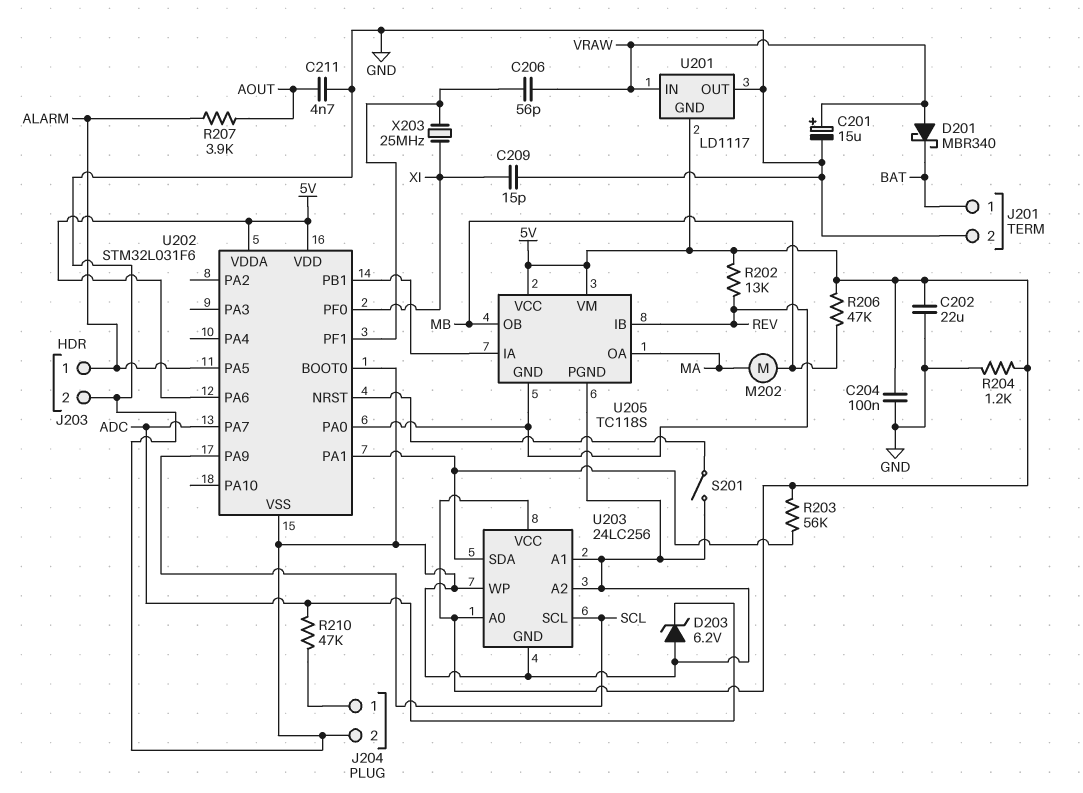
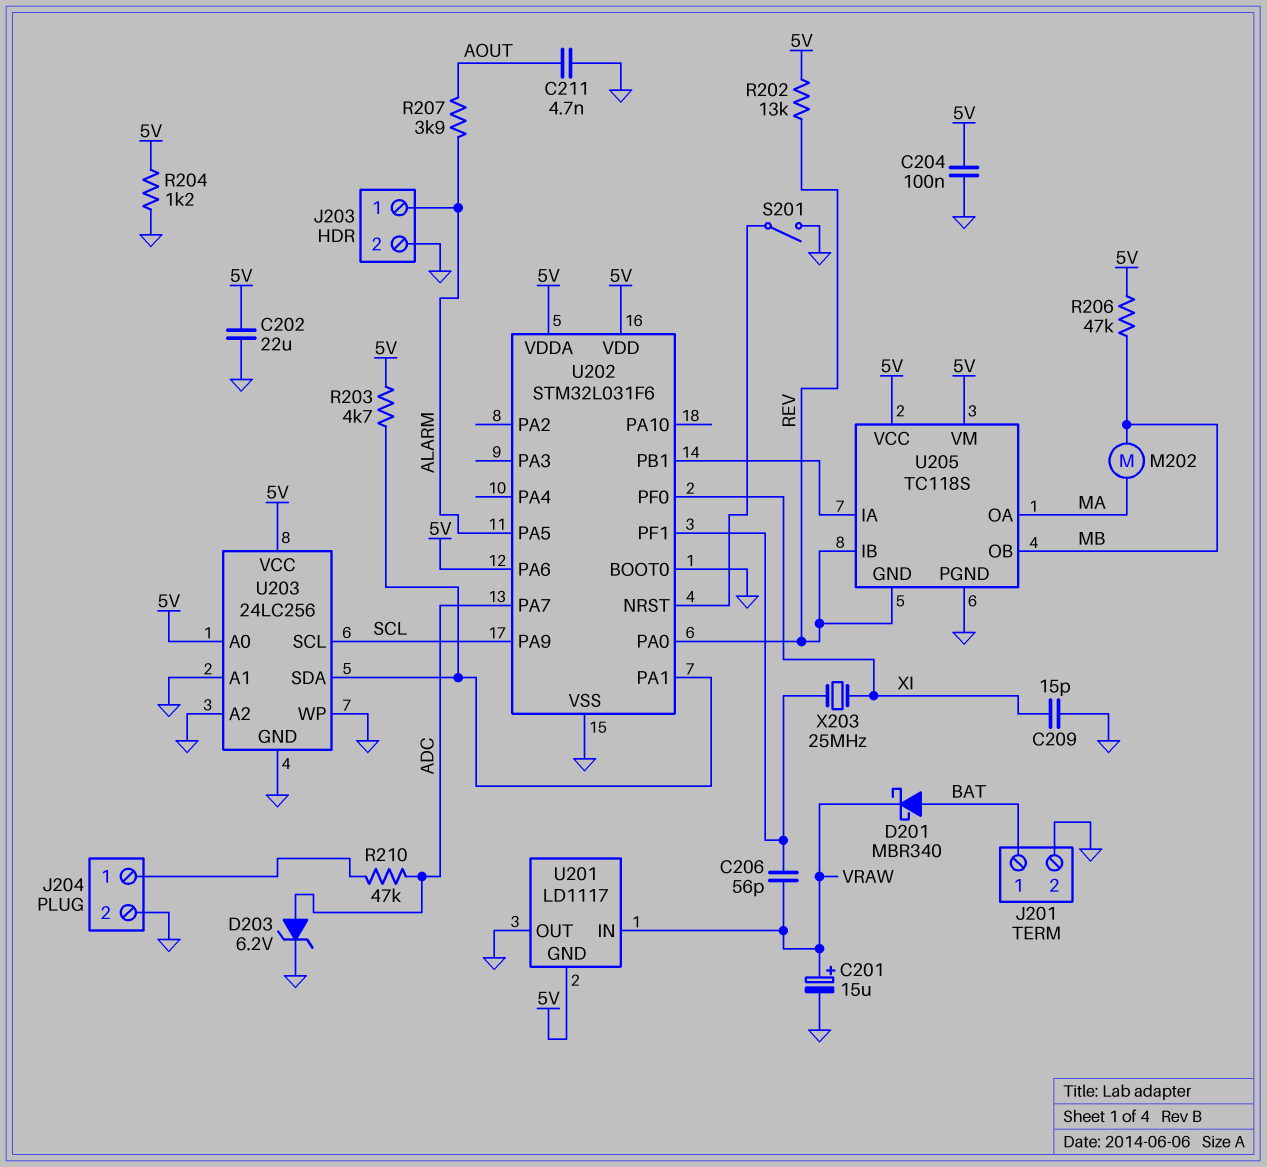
D201: schottky MBR340 (A VRAW, K BAT) -> schottky MBR340 (A BAT, K VRAW)
D203: zener 6.2V (A GND, K ADC) -> zener 6.2V (A ADC, K GND)
R203: 56k (5V, U202/PA1) -> 4.7k (5V, U202/PA1)

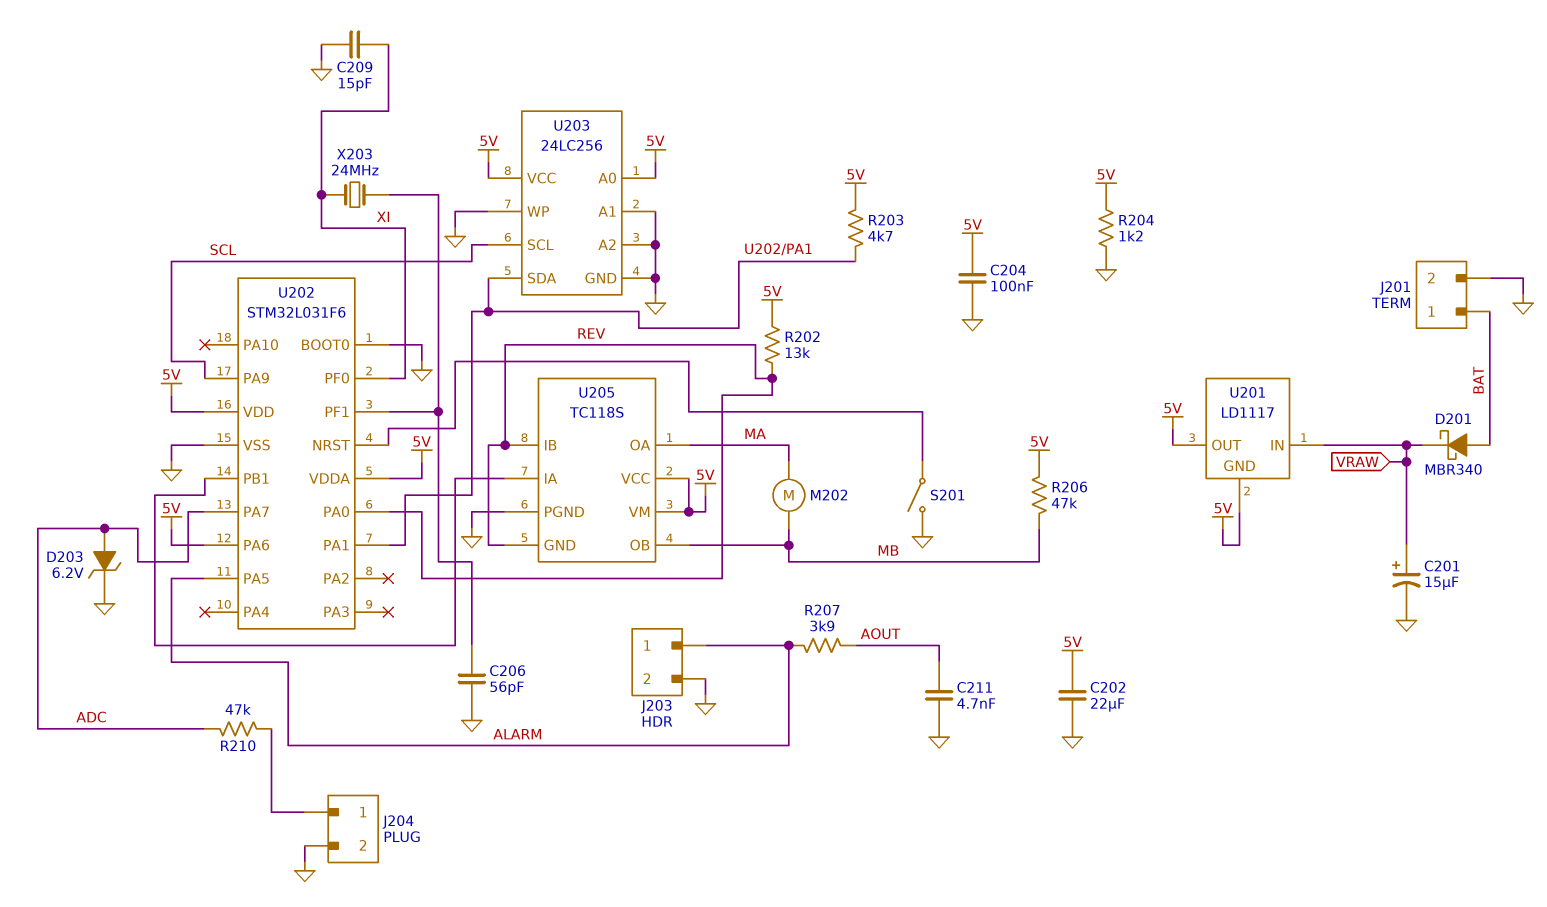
C206: 56pF (U202/PF1, VRAW) -> 56pF (GND, U202/PF1)
U201 pin OUT: GND -> 5V
X203: 25MHz (U202/PF1, XI) -> 24MHz (U202/PF1, XI)

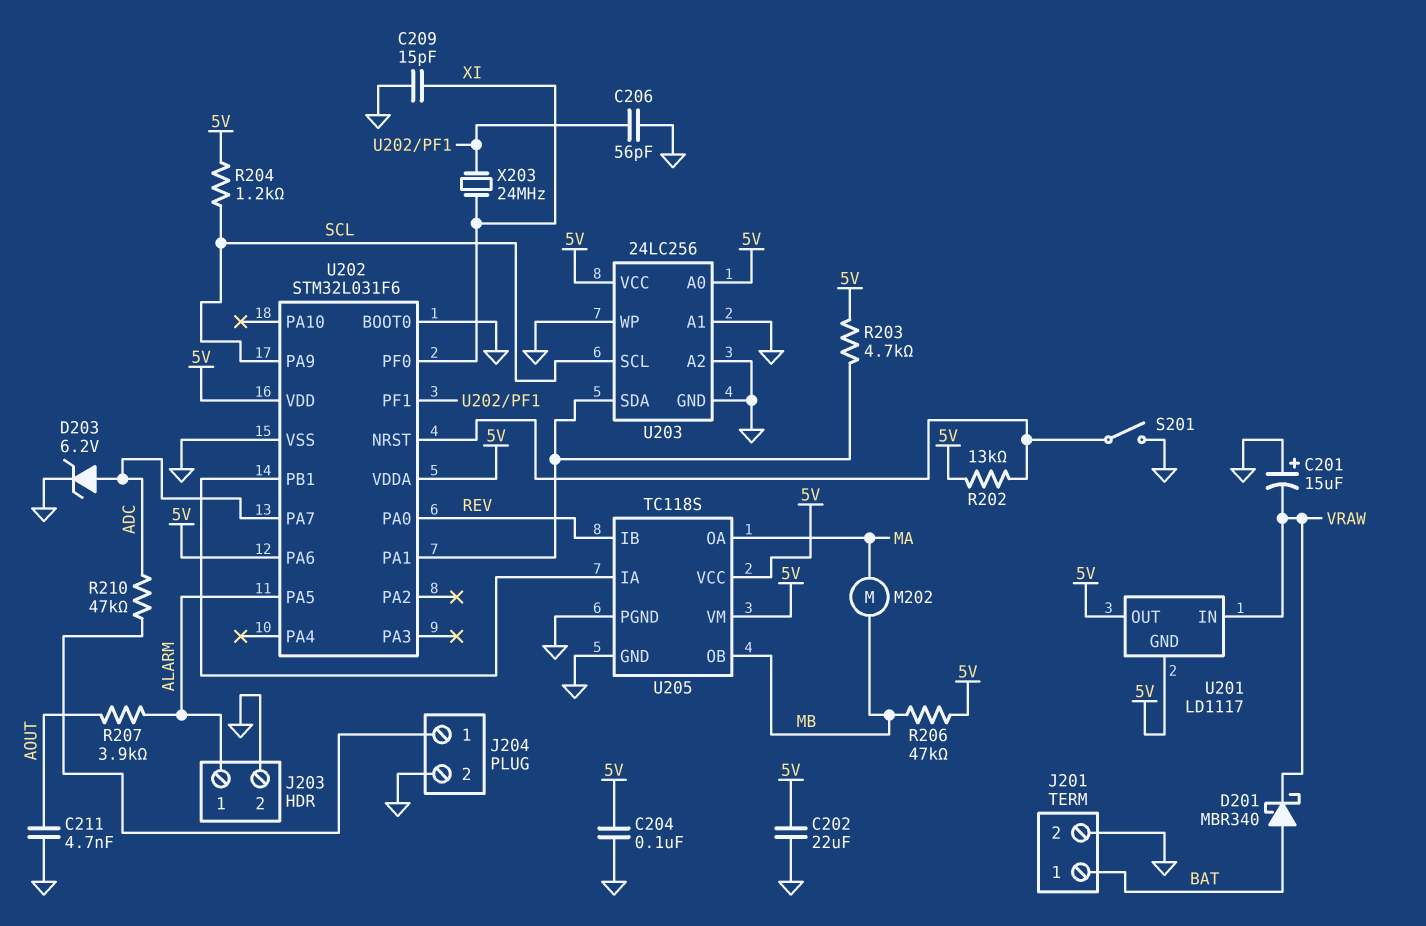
C201: 15uF (plus VRAW, minus GND) -> 15uF (plus GND, minus VRAW)
R202: 13k (5V, REV) -> 13k (5V, U202/NRST)
R204: 1.2k (5V, GND) -> 1.2k (5V, SCL)
U205 pin GND: REV -> GND

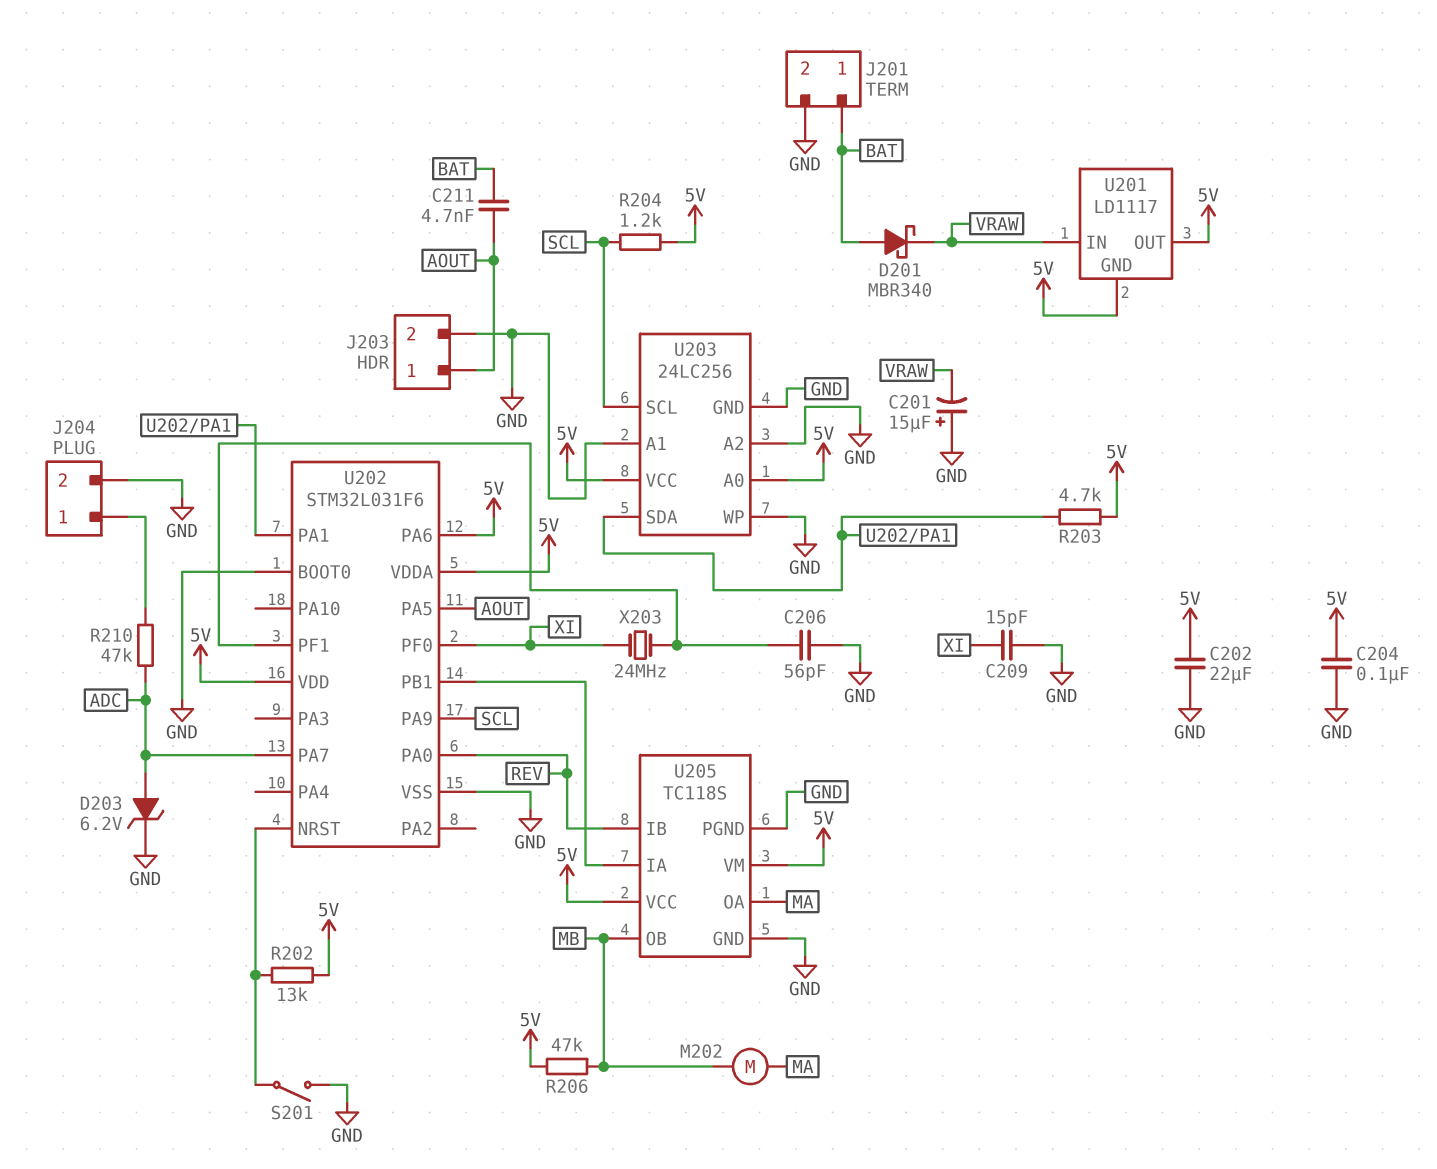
C211: 4.7nF (AOUT, GND) -> 4.7nF (AOUT, BAT)
J203 pin 1: ALARM -> AOUT
R207: 3.9k (ALARM, AOUT) -> none
U202 pin PA5: ALARM -> AOUT

